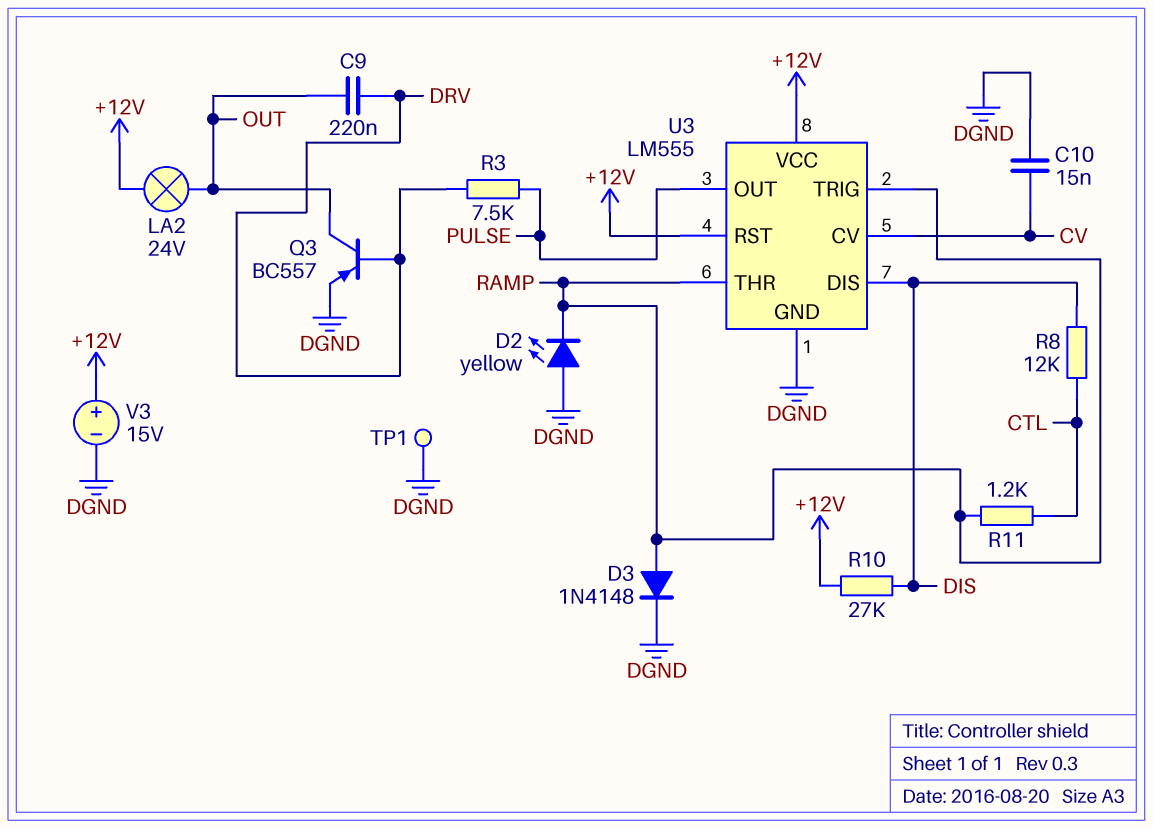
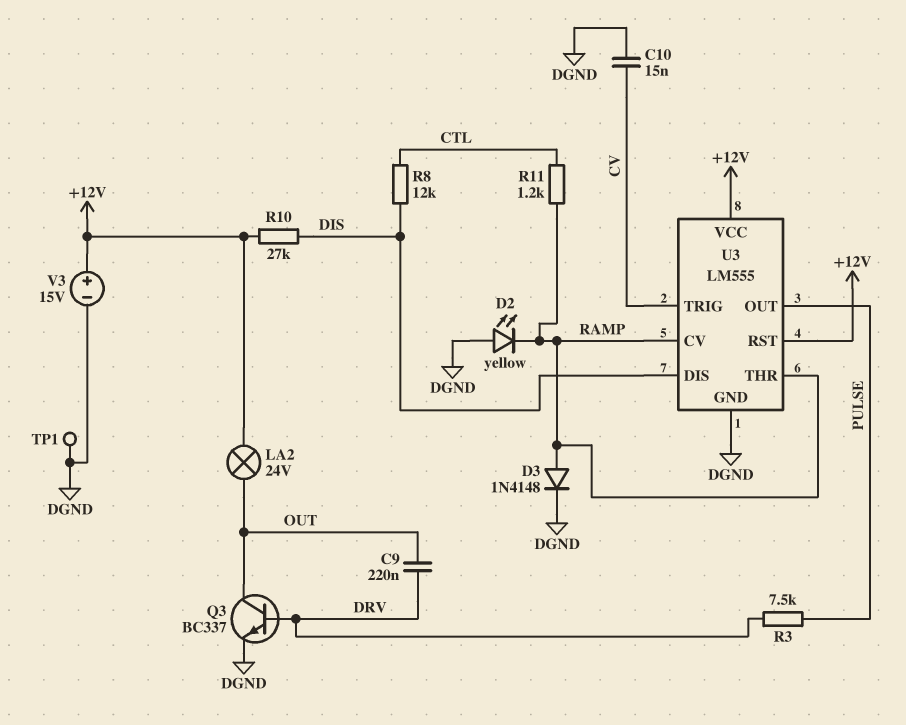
Q3: PNP BC557 (B DRV, C OUT, E DGND) -> NPN BC337 (B DRV, C OUT, E DGND)
U3 pin CV: CV -> RAMP
U3 pin TRIG: RAMP -> CV

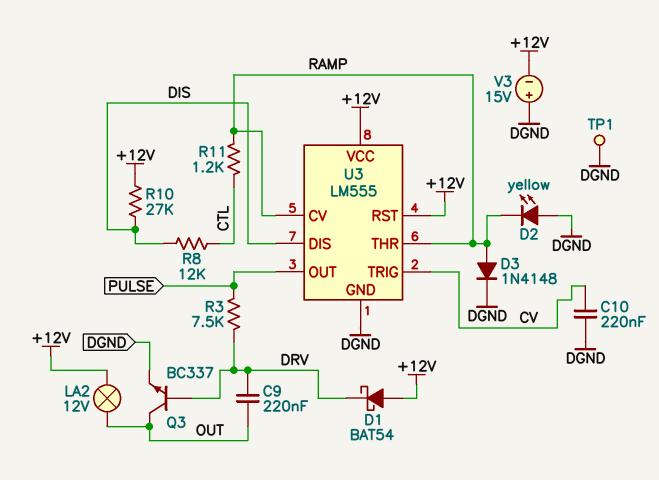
C10: 15nF (CV, DGND) -> 220nF (CV, DGND)
D1: none -> schottky BAT54 (A +12V, K DRV)
LA2: lamp 24V (+12V, OUT) -> lamp 12V (+12V, OUT)
V3: 15V (plus +12V, minus DGND) -> 15V (plus DGND, minus +12V)

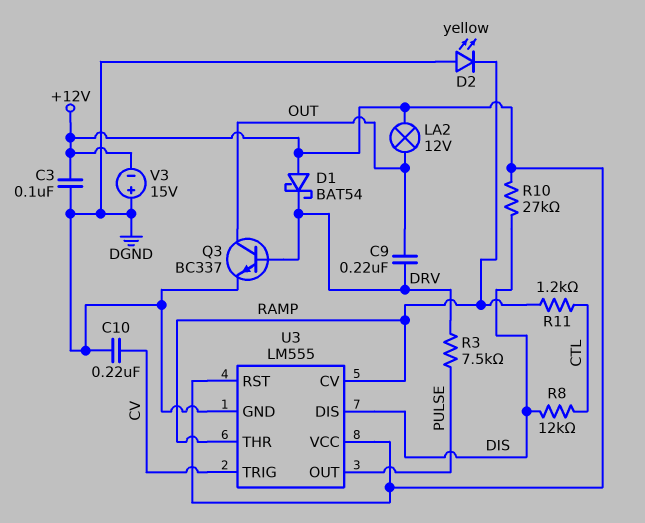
C3: none -> 100nF (+12V, DGND)
D3: diode 1N4148 (A RAMP, K DGND) -> none
TP1: test point (DGND) -> none

